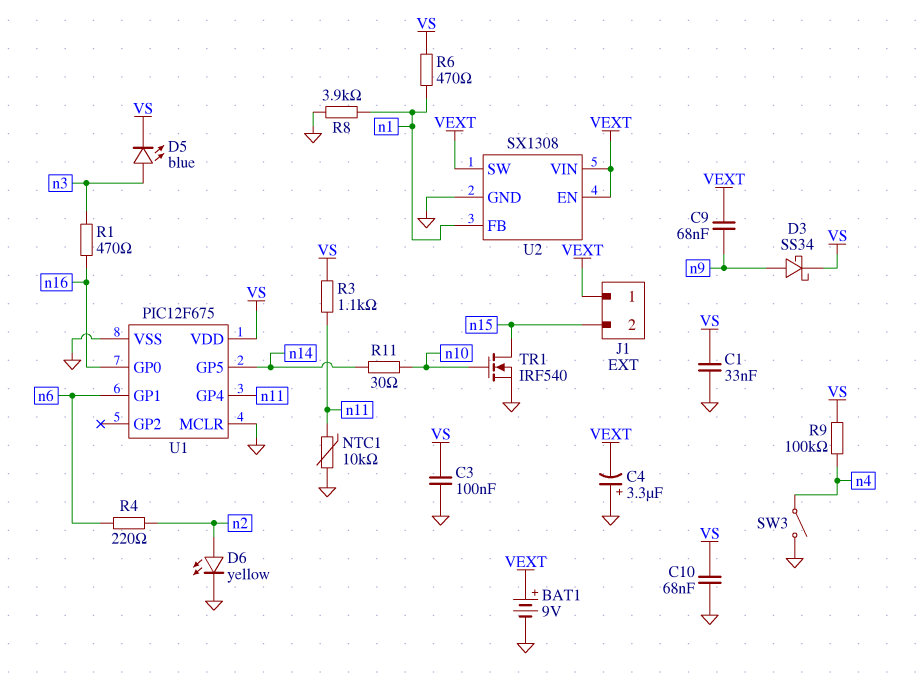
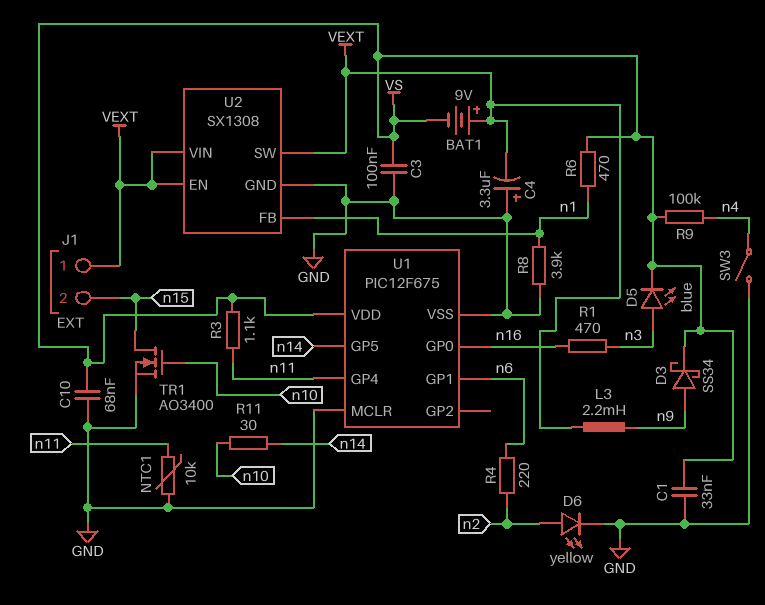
BAT1: 9V (plus VEXT, minus GND) -> 9V (plus VEXT, minus VS)
C9: 68nF (VEXT, n9) -> none
L3: none -> 2.2mH (VEXT, n9)
TR1: NMOS IRF540 (G n10, D n15, S GND) -> NMOS AO3400 (G n10, D n15, S GND)

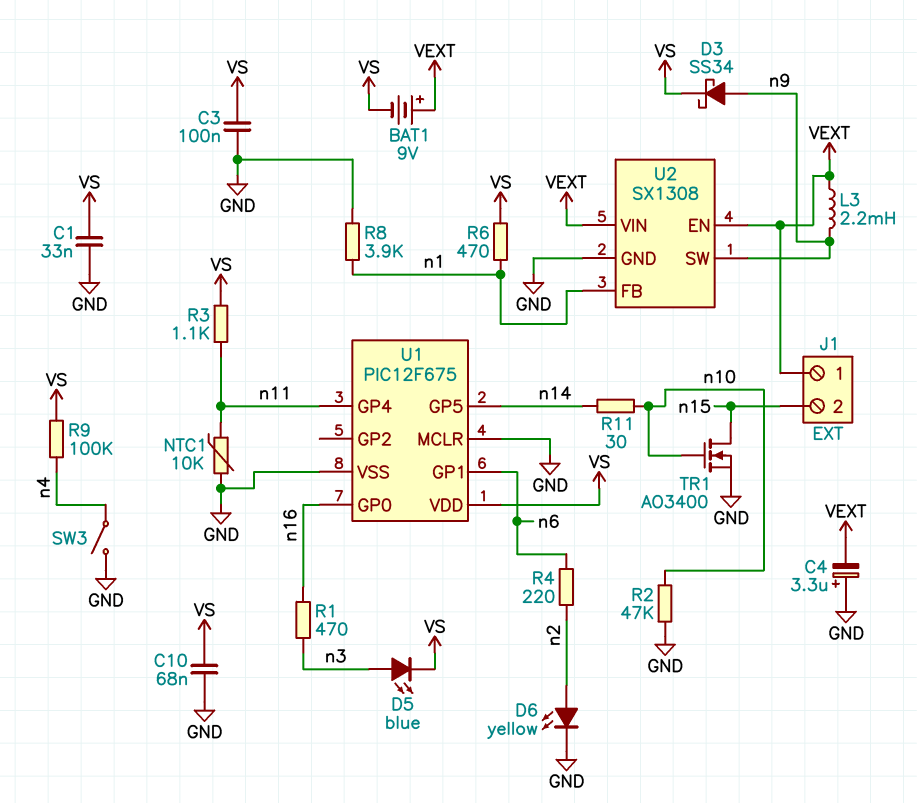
R2: none -> 47k (GND, n10)
U2 pin SW: VEXT -> n9

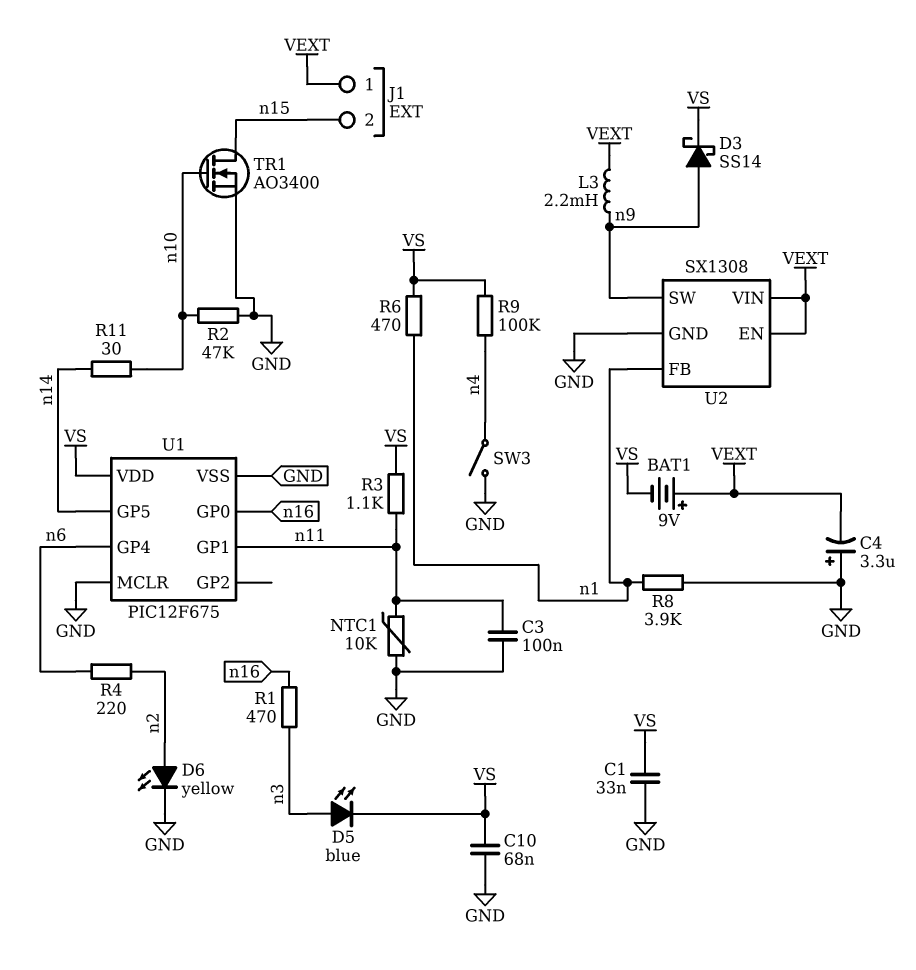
C3: 100nF (GND, VS) -> 100nF (GND, n11)
D3: schottky SS34 (A n9, K VS) -> schottky SS14 (A n9, K VS)
U1 pin GP1: n6 -> n11
U1 pin GP4: n11 -> n6

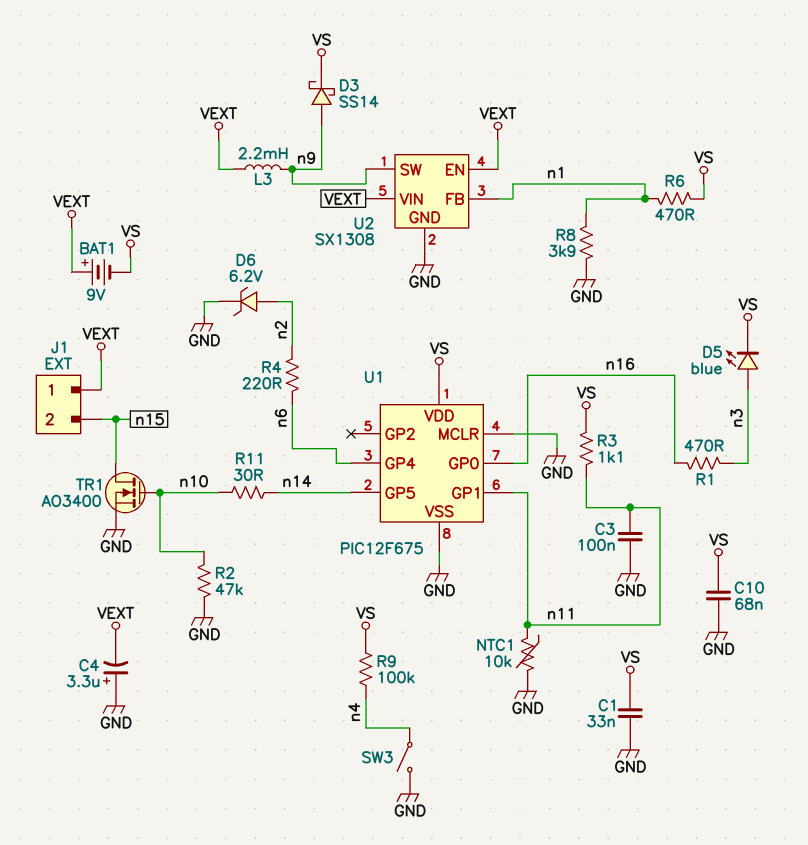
D6: LED yellow (A n2, K GND) -> zener 6.2V (A n2, K GND)

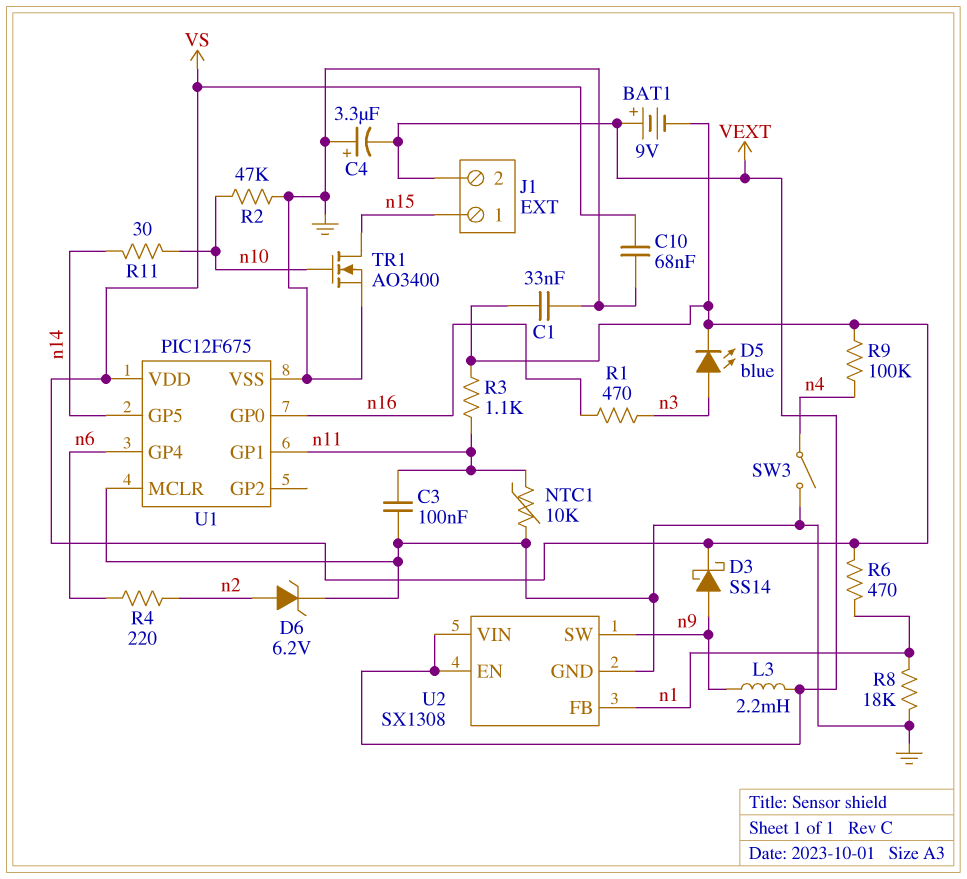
J1 pin 1: VEXT -> n15
J1 pin 2: n15 -> VEXT
R8: 3.9k (GND, n1) -> 18k (GND, n1)

